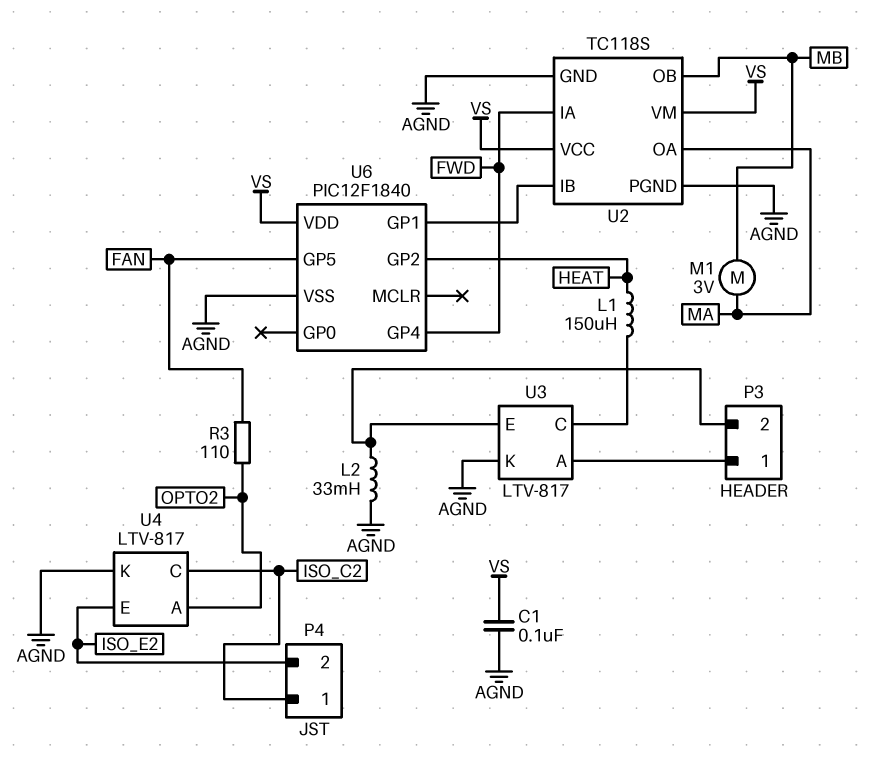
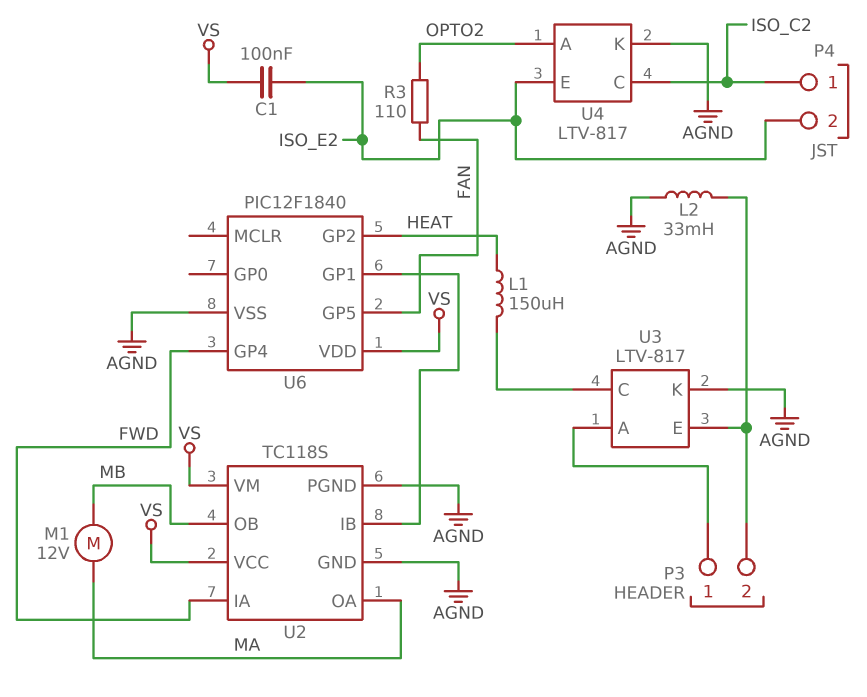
C1: 100nF (AGND, VS) -> 100nF (ISO_E2, VS)
M1: motor 3V (MA, MB) -> motor 12V (MA, MB)

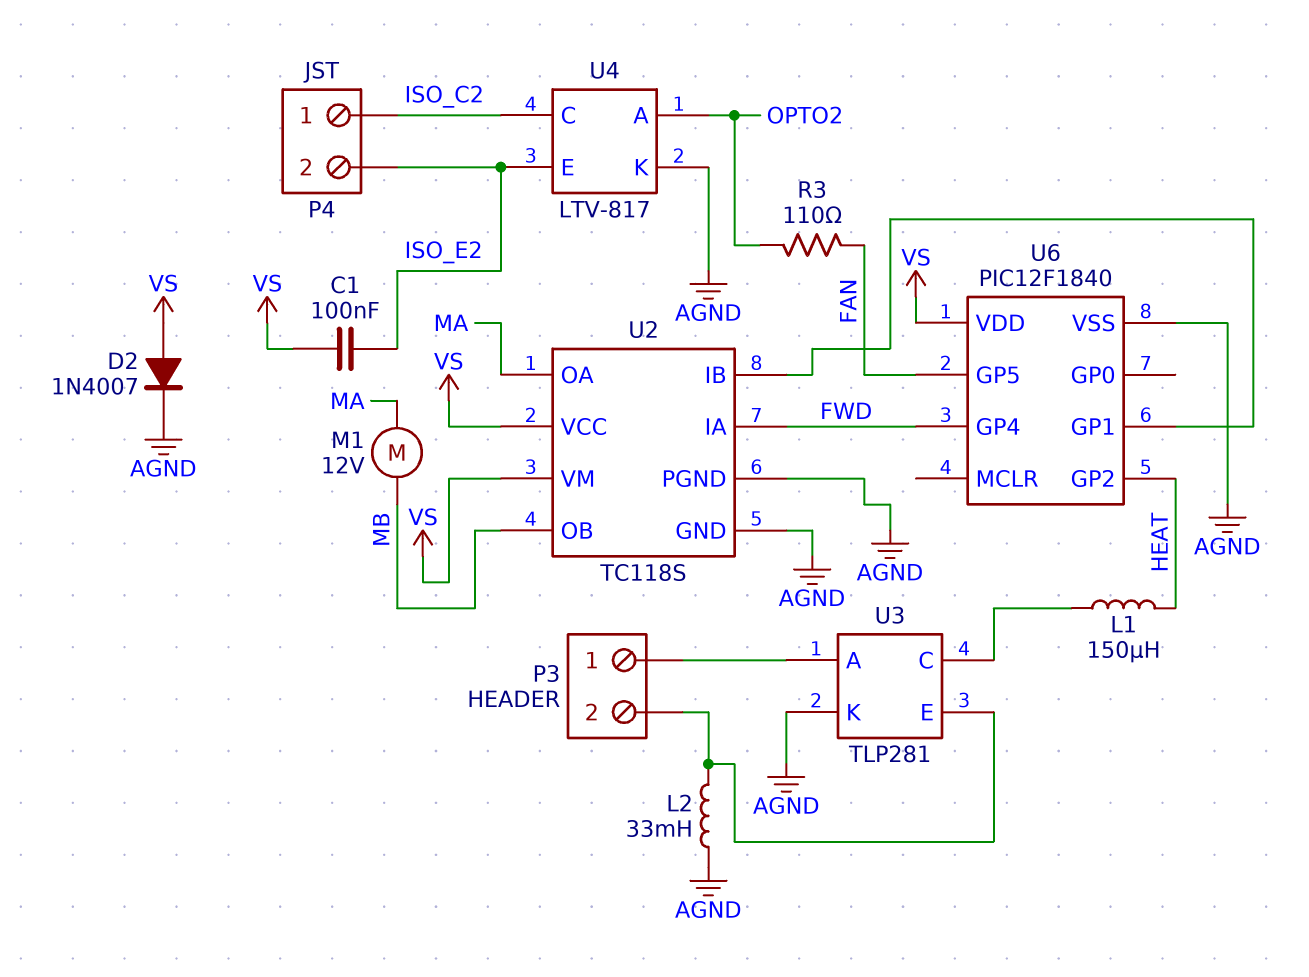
D2: none -> diode 1N4007 (A VS, K AGND)
U3: LTV-817 -> TLP281

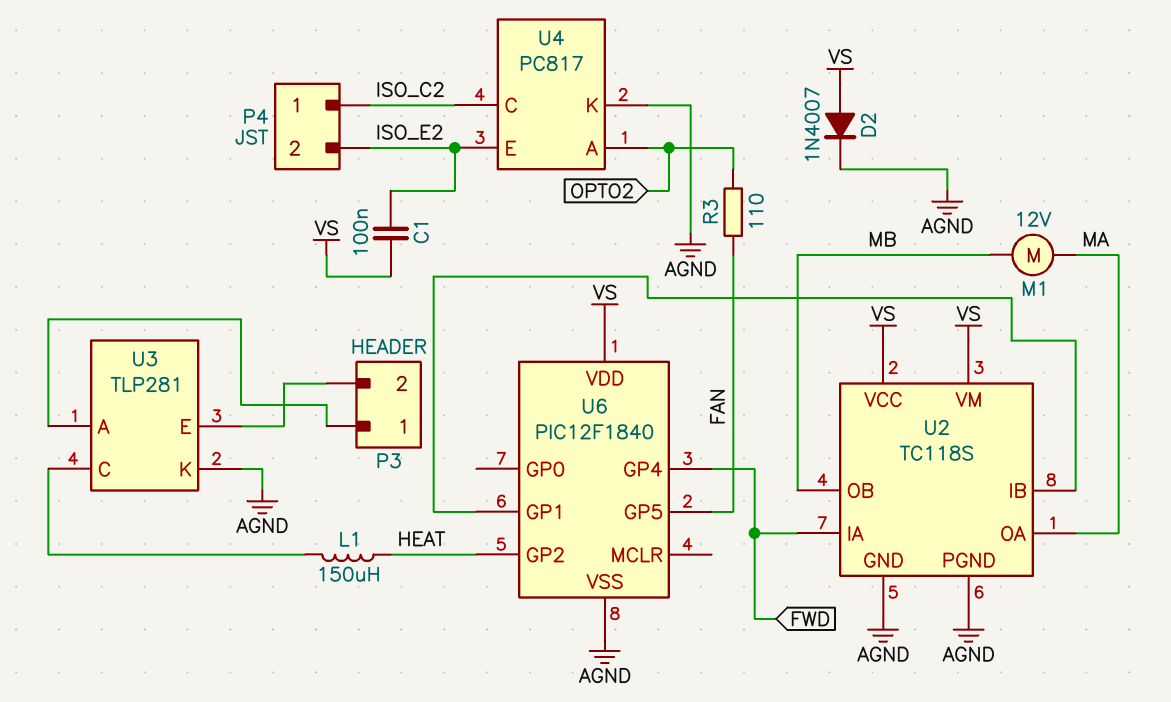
L2: 33mH (AGND, P3/2) -> none
U4: LTV-817 -> PC817

